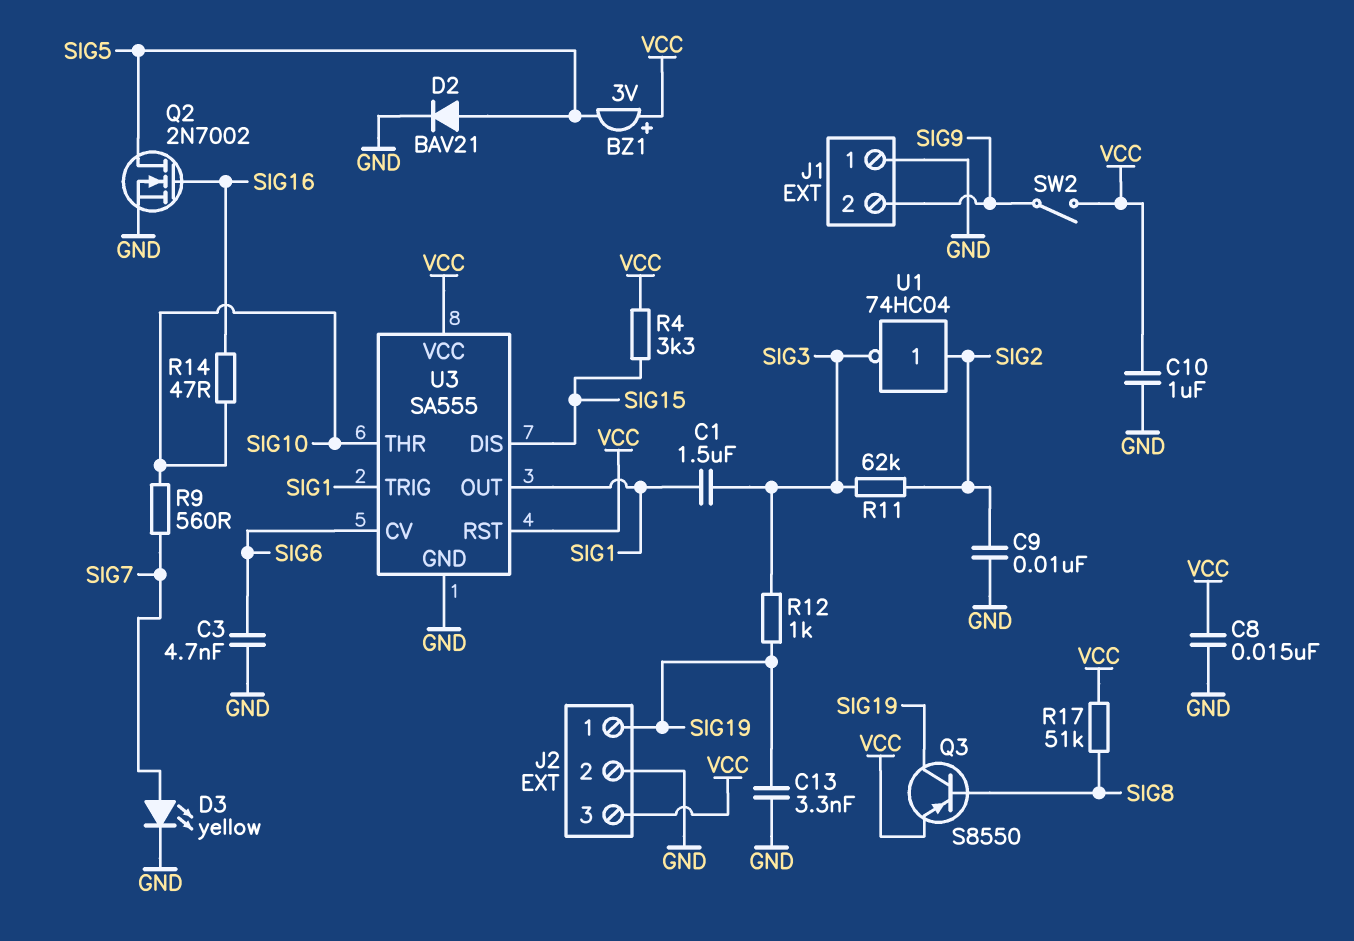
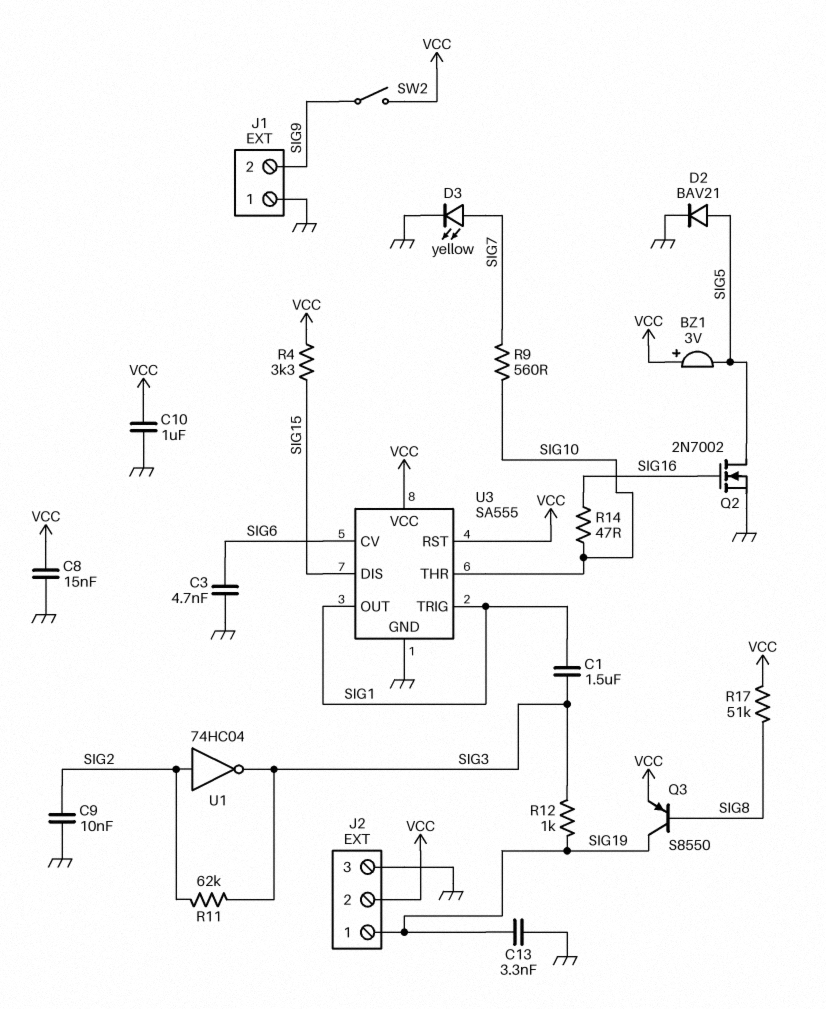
J2 pin 2: GND -> VCC
J2 pin 3: VCC -> GND

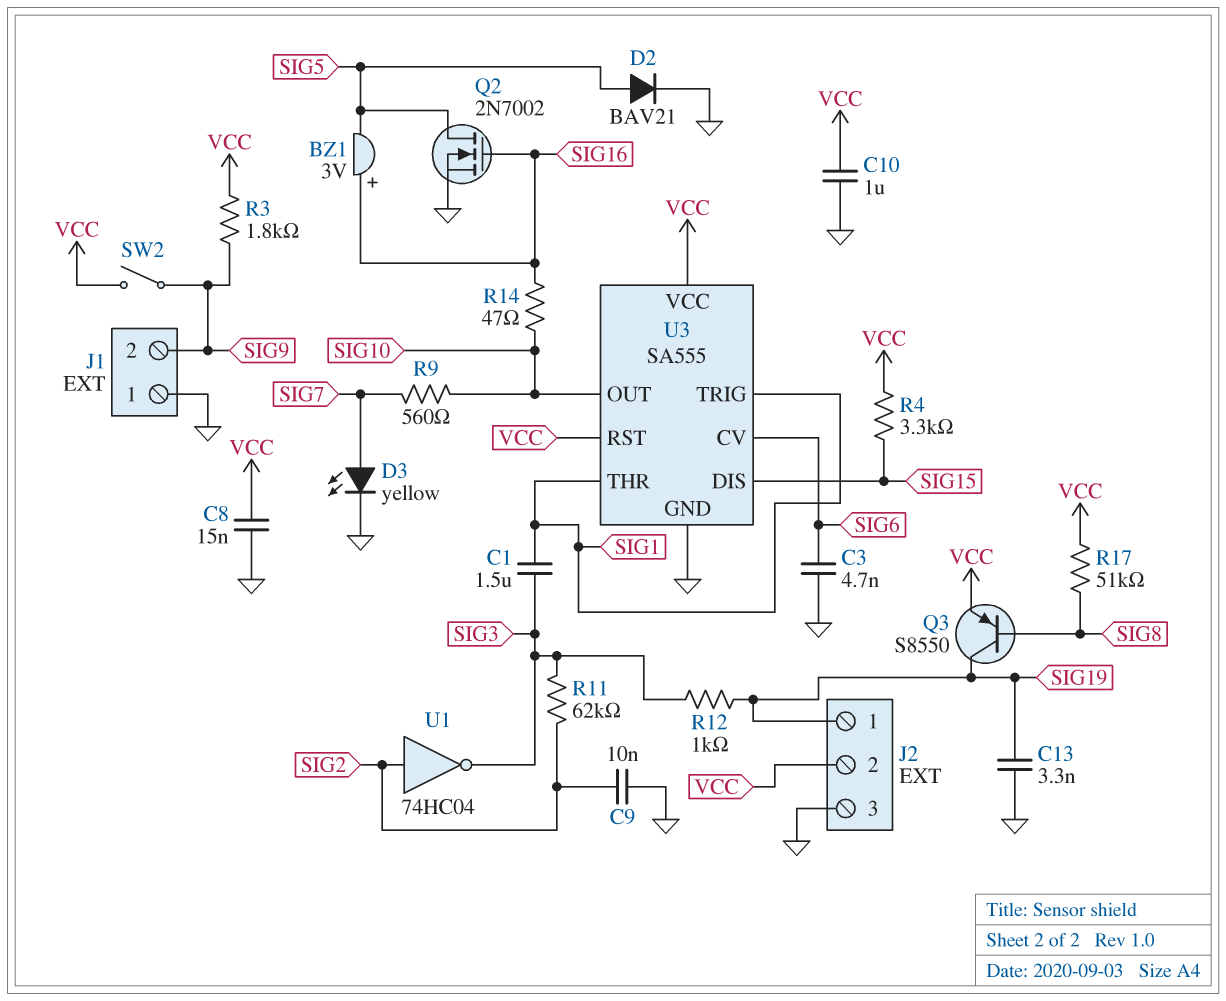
BZ1: buzzer 3V (plus VCC, minus SIG5) -> buzzer 3V (plus SIG16, minus SIG5)
R3: none -> 1.8k (SIG9, VCC)
U3 pin OUT: SIG1 -> SIG10
U3 pin THR: SIG10 -> SIG1

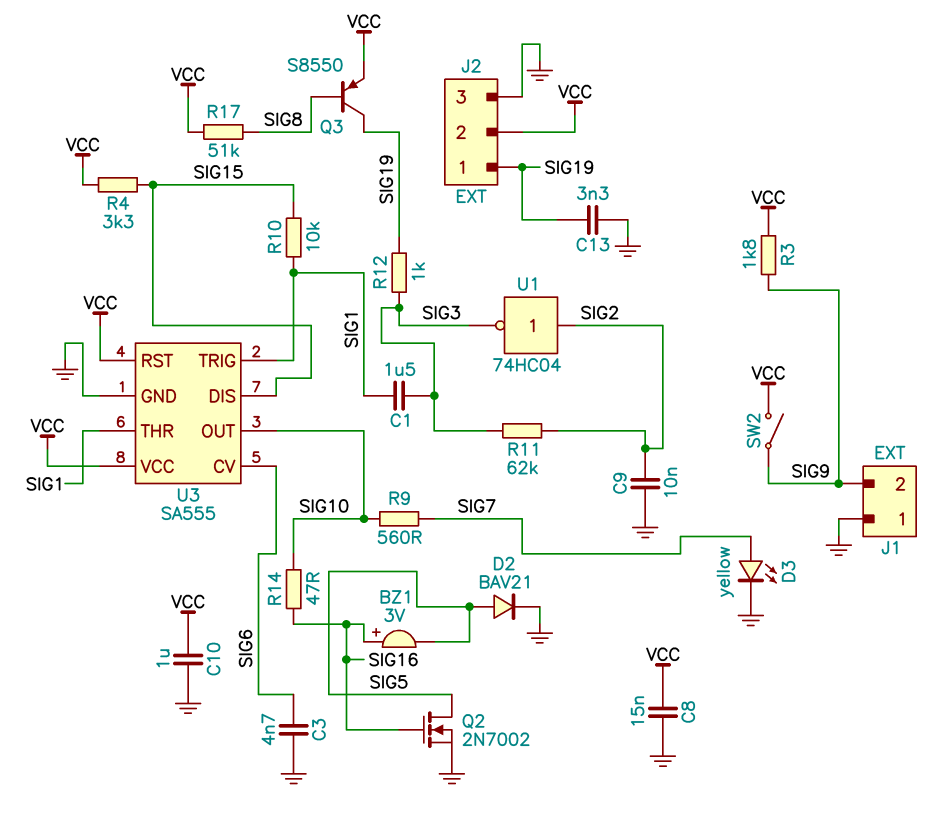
R10: none -> 10k (SIG1, SIG15)

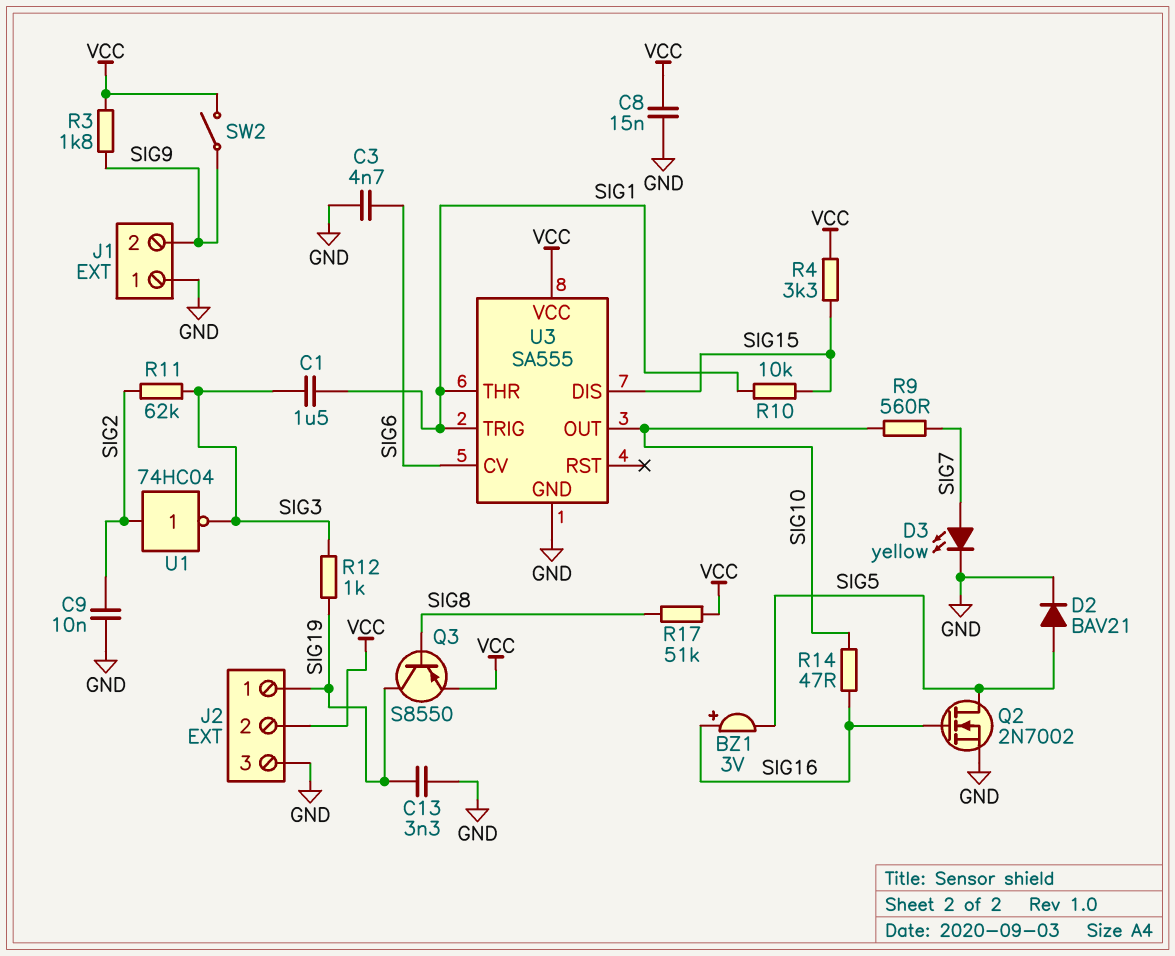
C10: 1uF (GND, VCC) -> none
U3 pin RST: VCC -> none

